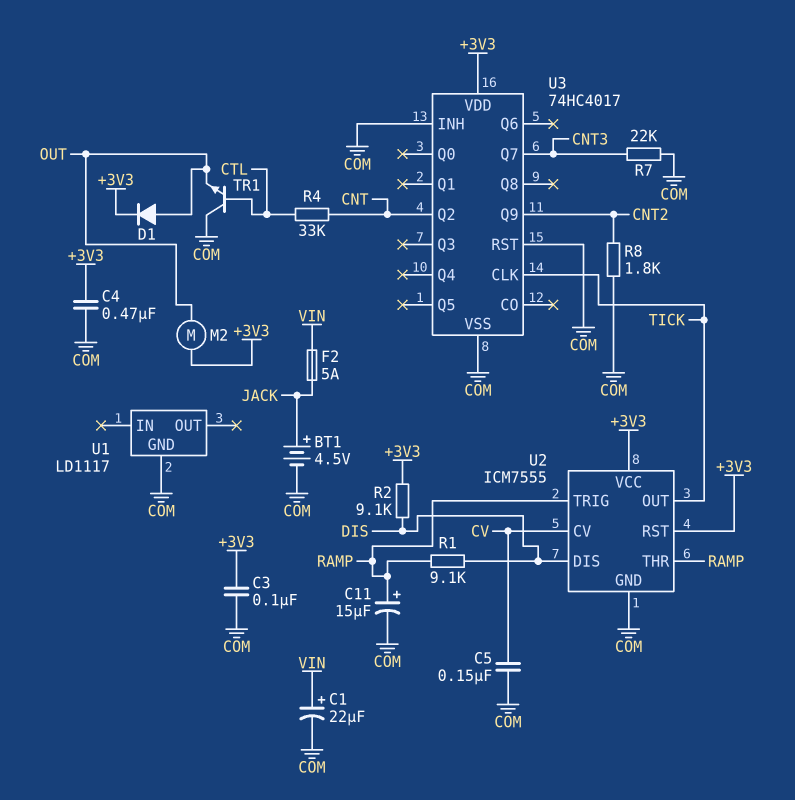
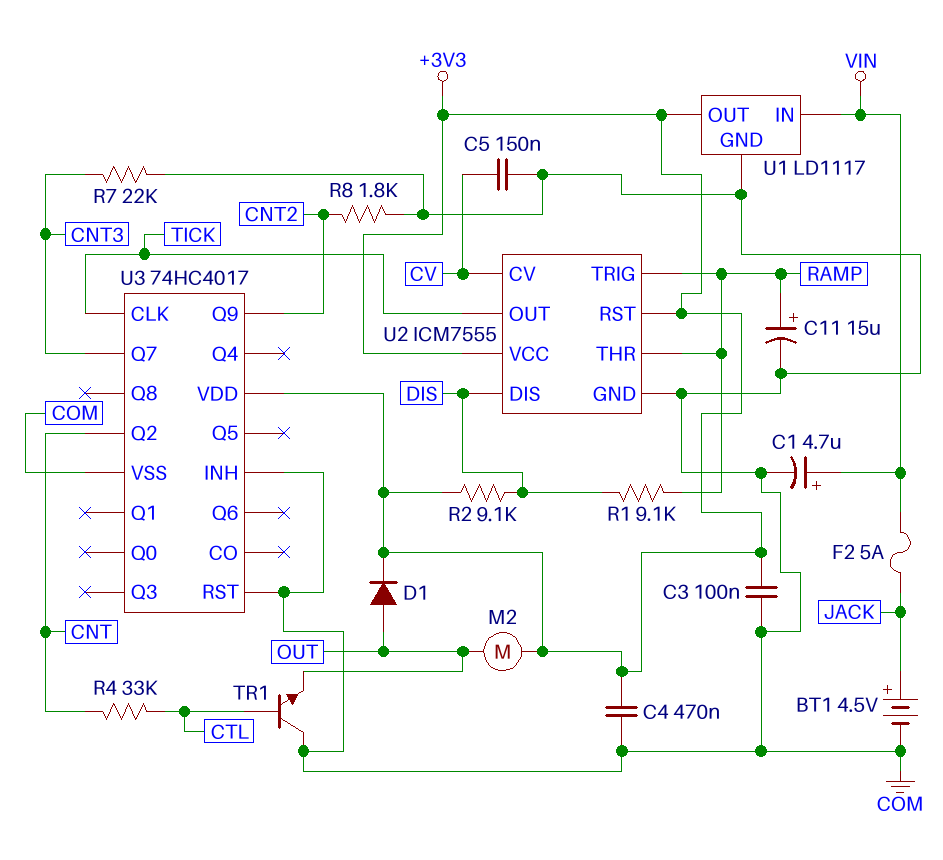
C1: 22uF (plus VIN, minus COM) -> 4.7uF (plus VIN, minus COM)
U1 pin IN: none -> VIN
U1 pin OUT: none -> +3V3

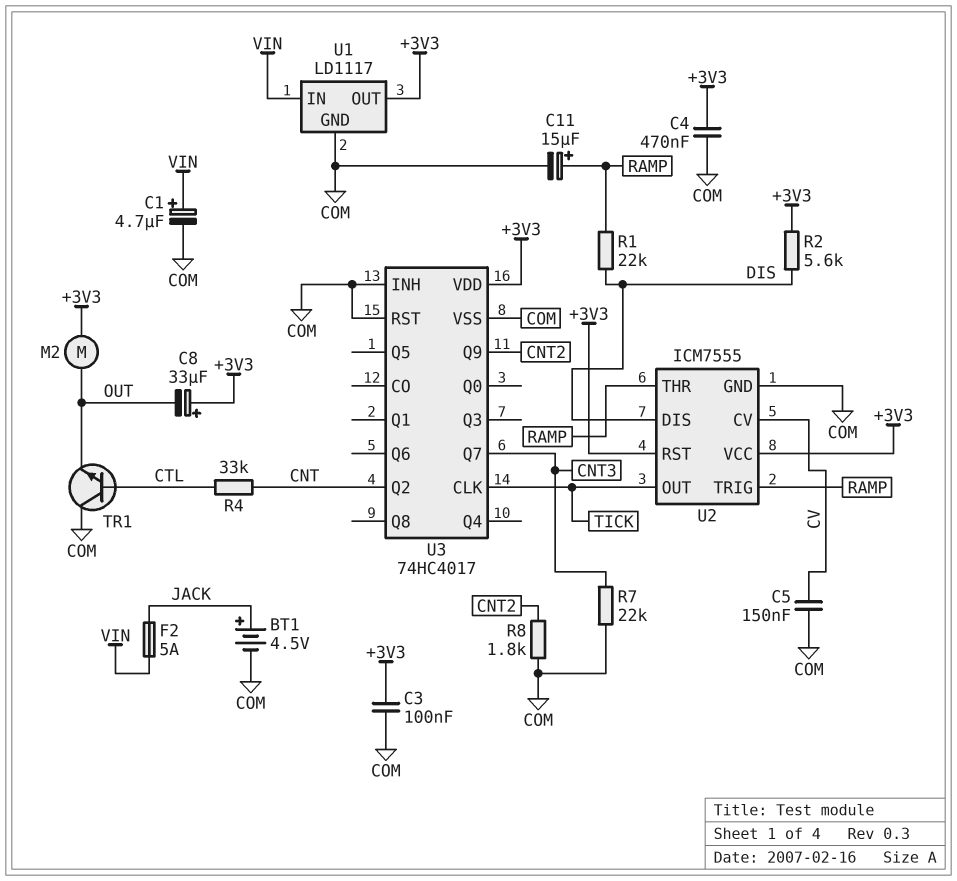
C8: none -> 33uF (plus +3V3, minus OUT)
D1: diode (A OUT, K +3V3) -> none
R1: 9.1k (DIS, RAMP) -> 22k (DIS, RAMP)
R2: 9.1k (+3V3, DIS) -> 5.6k (+3V3, DIS)

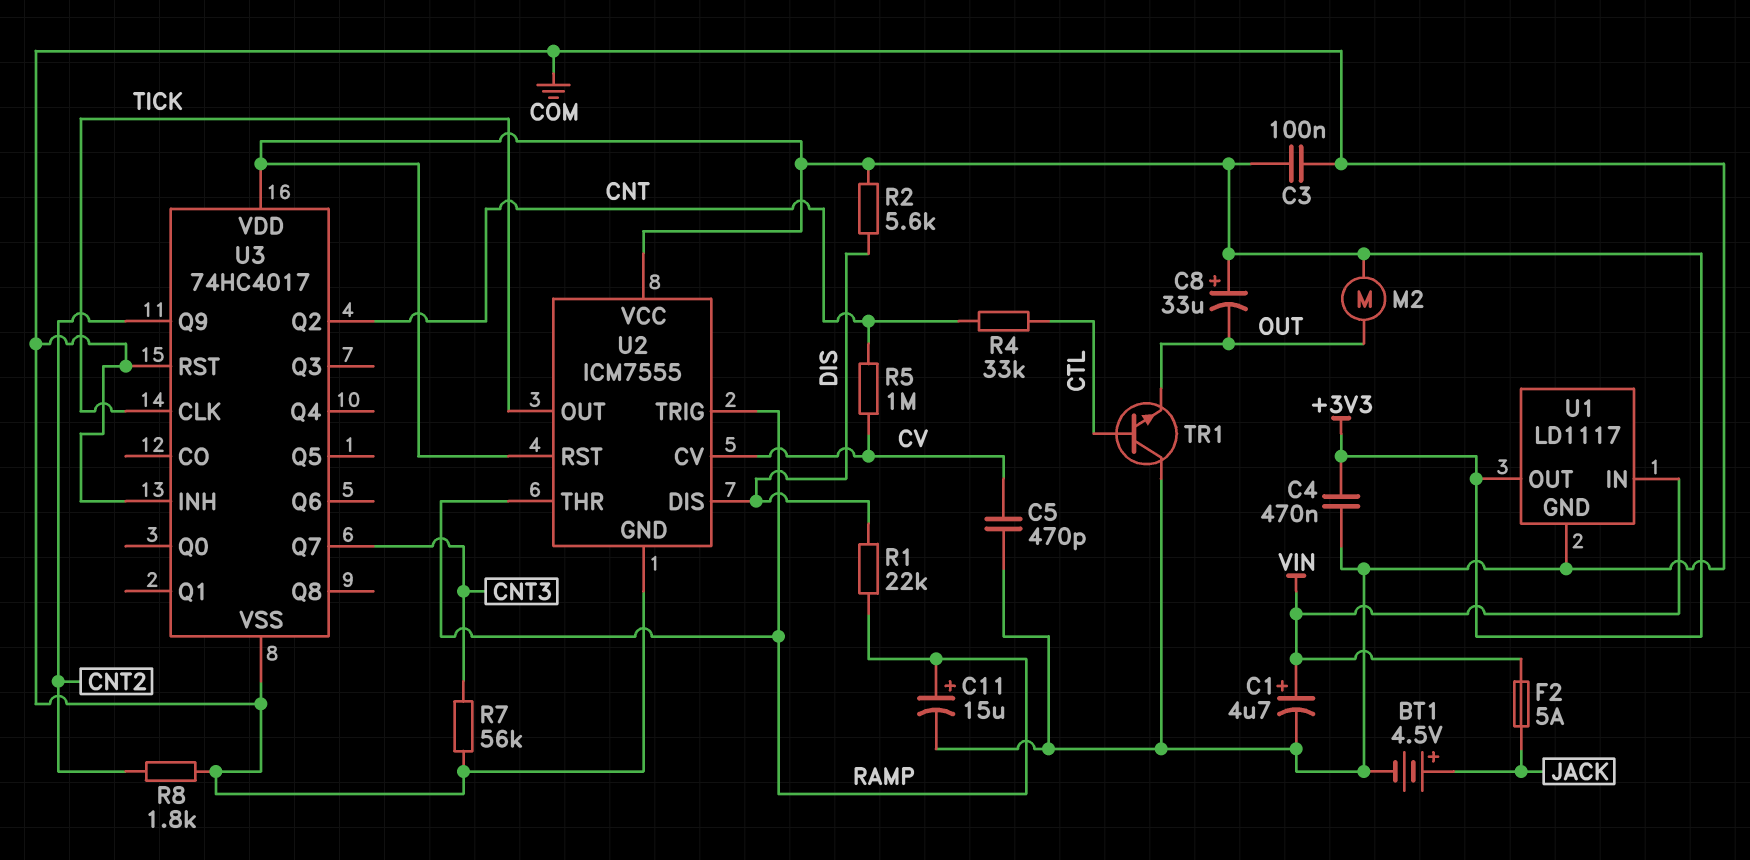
C5: 150nF (COM, CV) -> 470pF (COM, CV)
R5: none -> 1M (CNT, CV)
R7: 22k (CNT3, COM) -> 56k (CNT3, COM)

